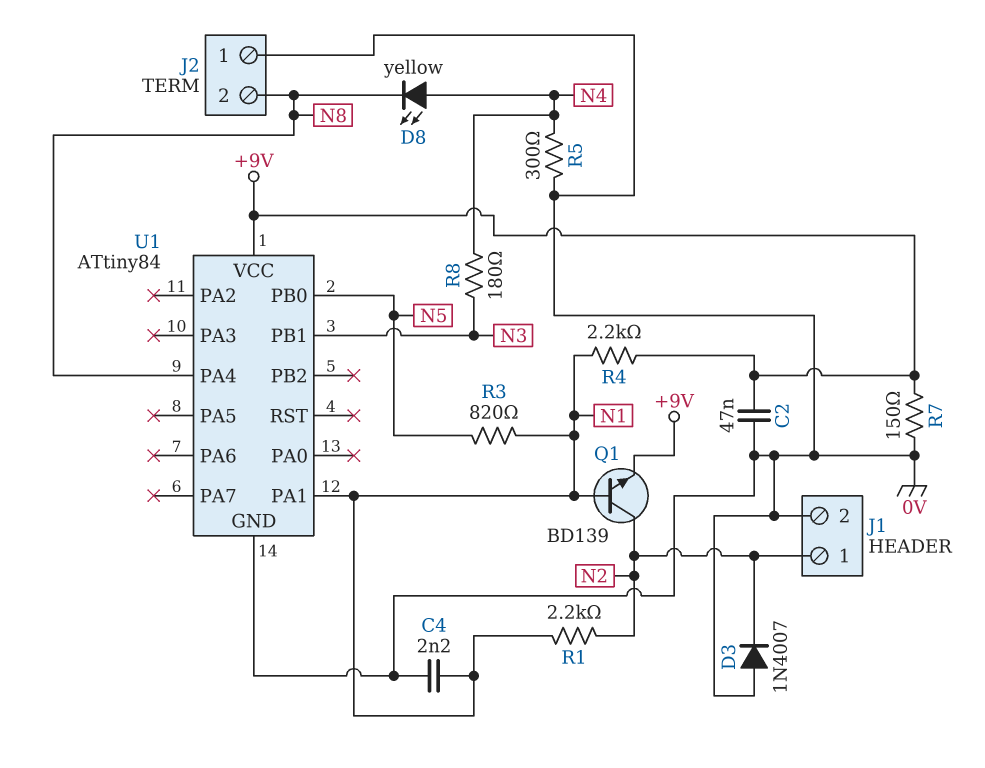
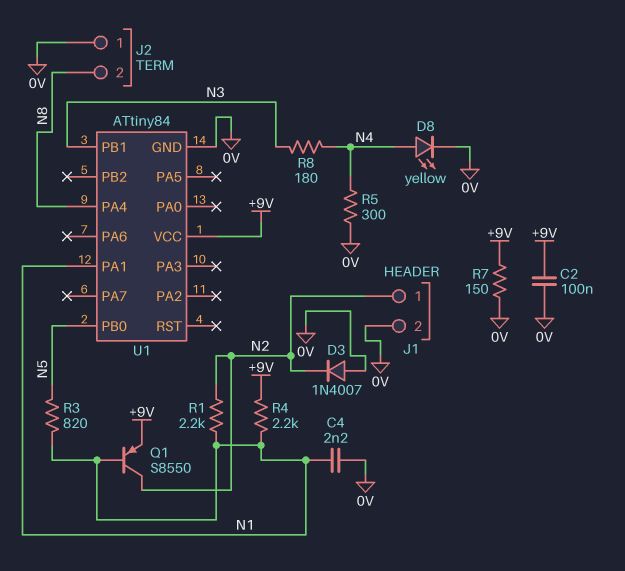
C2: 47nF (+9V, 0V) -> 100nF (+9V, 0V)
D8: LED yellow (A N4, K N8) -> LED yellow (A N4, K 0V)
Q1: NPN BD139 (B N1, C N2, E +9V) -> PNP S8550 (B N1, C N2, E +9V)

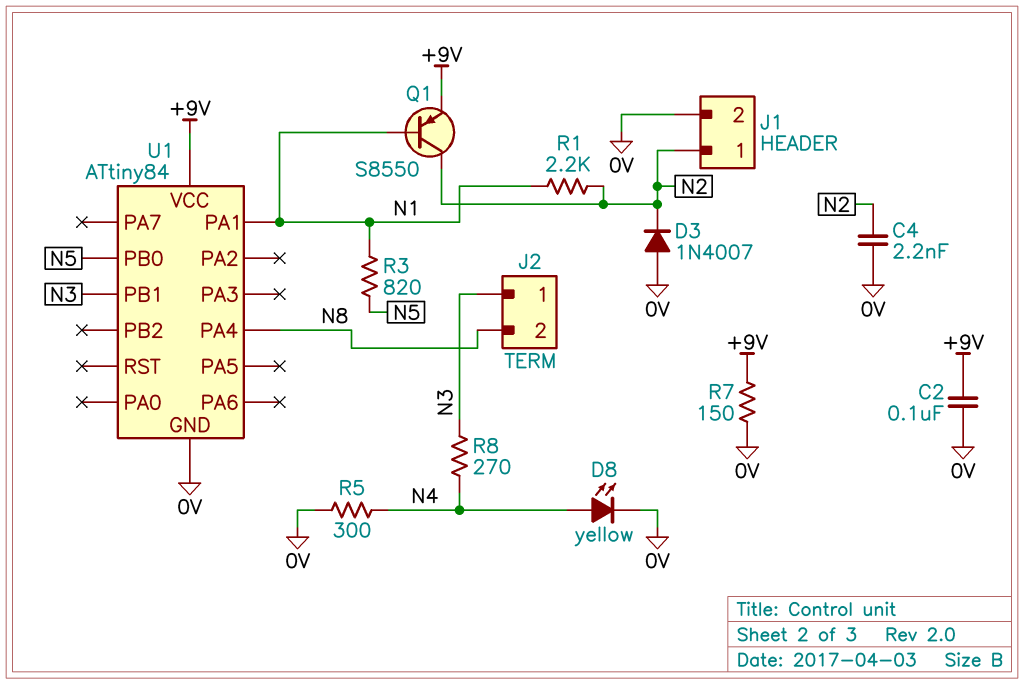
C4: 2.2nF (0V, N1) -> 2.2nF (0V, N2)
J2 pin 1: 0V -> N3
R4: 2.2k (+9V, N1) -> none
R8: 180 (N3, N4) -> 270 (N3, N4)

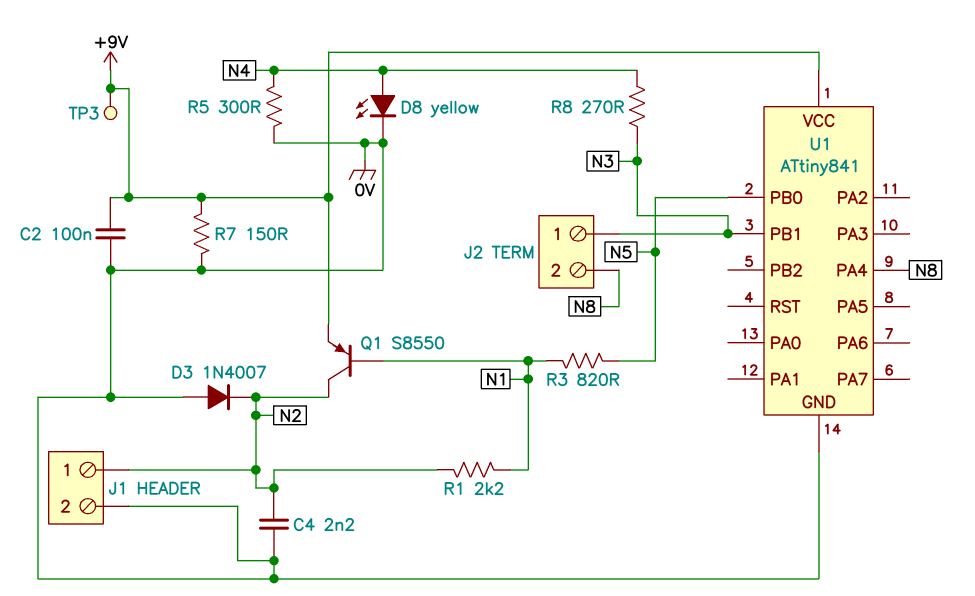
TP3: none -> test point (+9V)
U1: ATtiny84 -> ATtiny841
U1 pin PA1: N1 -> none

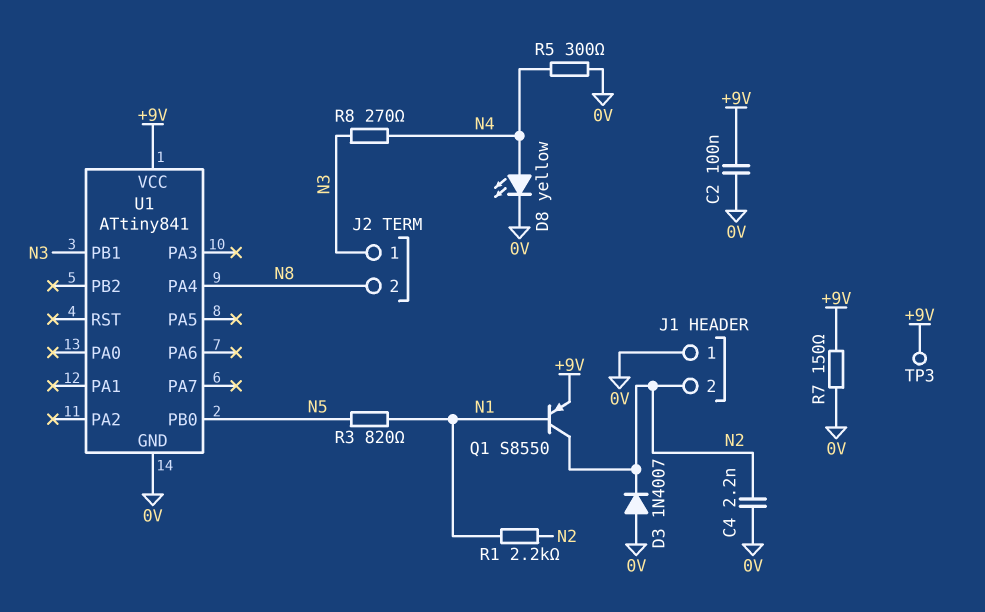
J1 pin 1: N2 -> 0V
J1 pin 2: 0V -> N2

